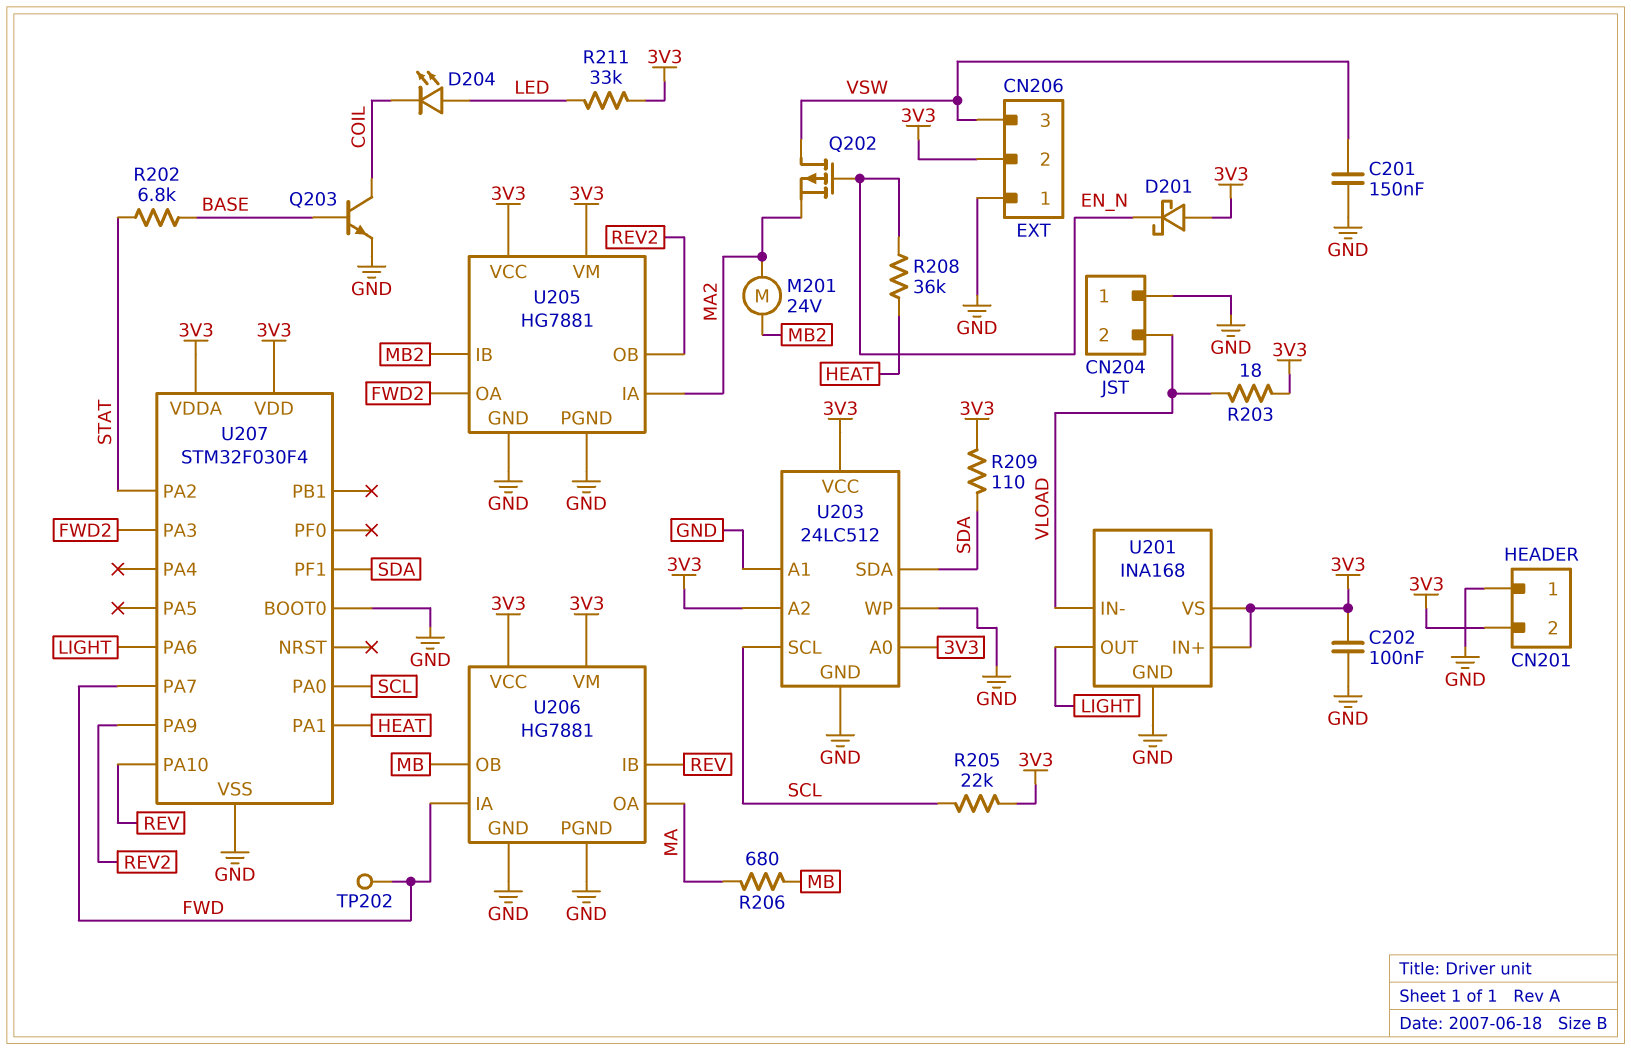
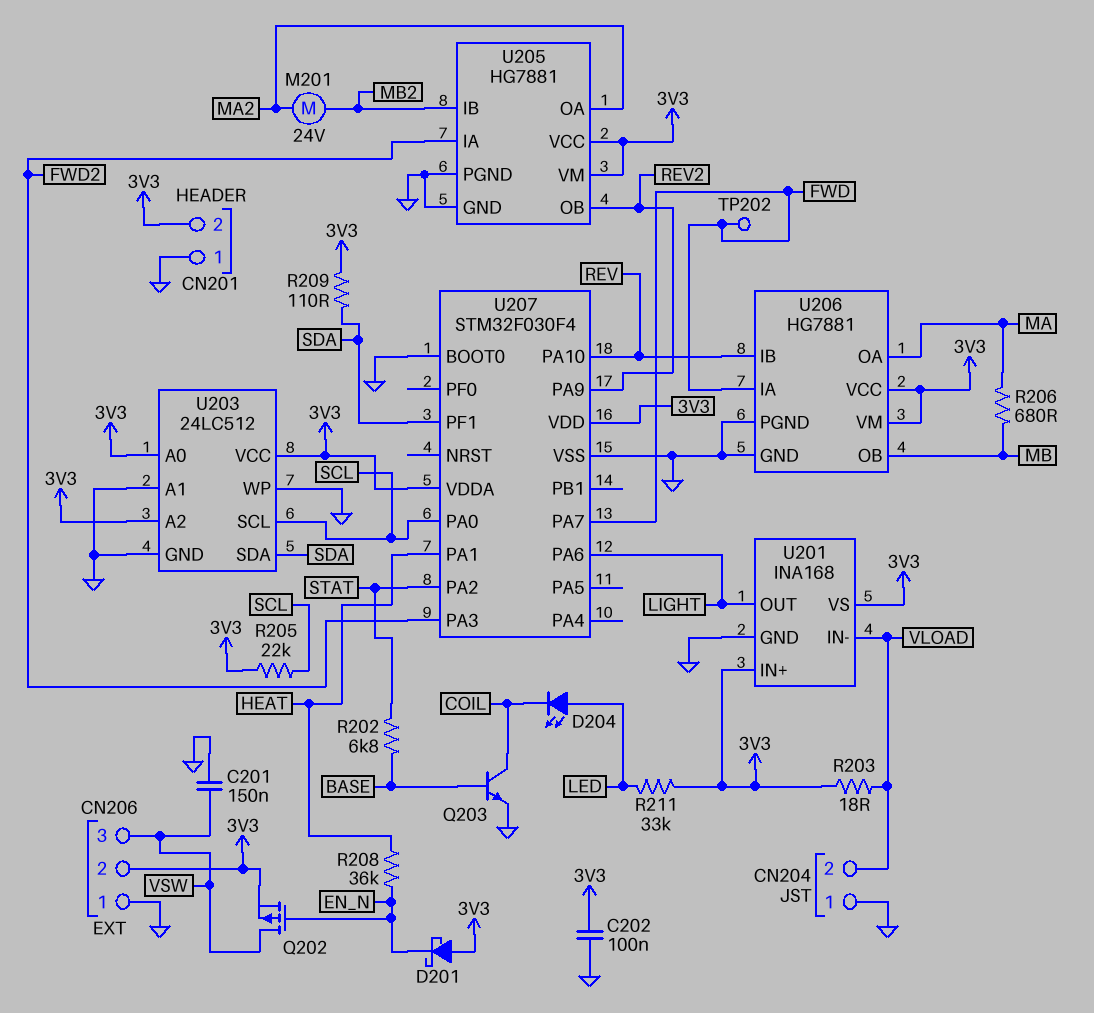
Q202: PMOS (G EN_N, D VSW, S MA2) -> PMOS (G EN_N, D VSW, S 3V3)
U205 pin IA: MA2 -> FWD2
U205 pin OA: FWD2 -> MA2

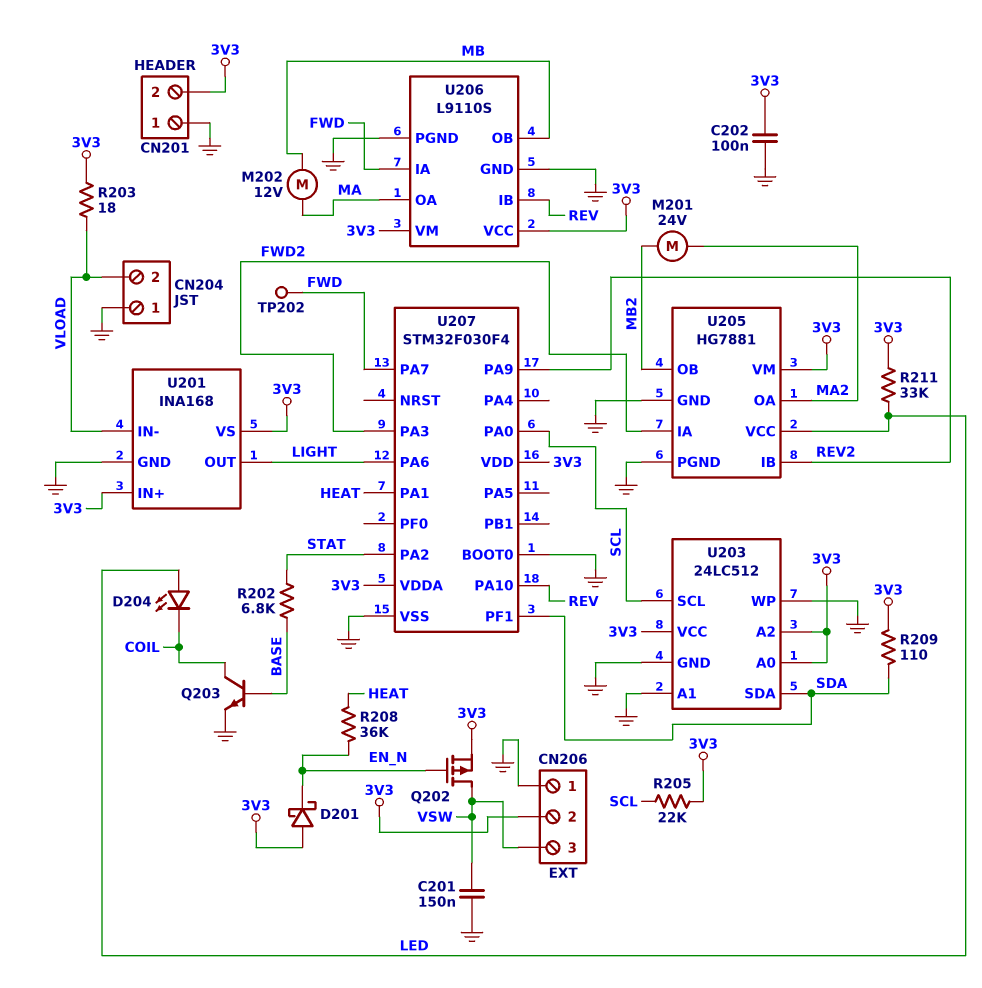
M202: none -> motor 12V (MA, MB)
R206: 680 (MA, MB) -> none
U205 pin IB: MB2 -> REV2
U205 pin OB: REV2 -> MB2
U205 pin VCC: 3V3 -> LED
U206: HG7881 -> L9110S

